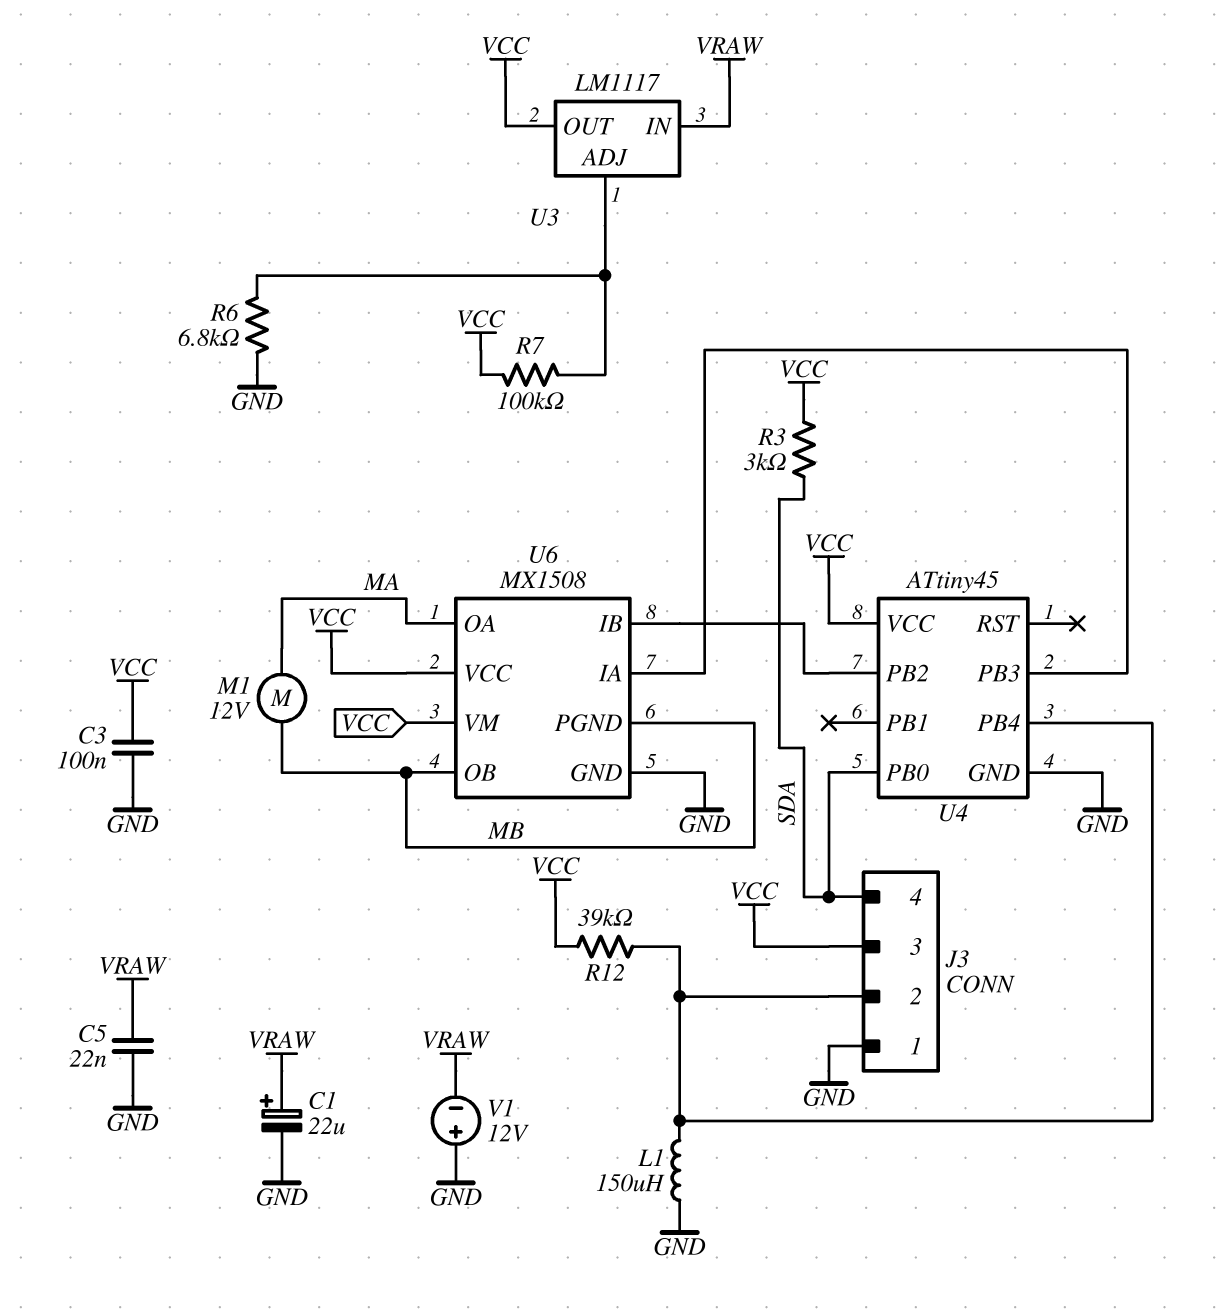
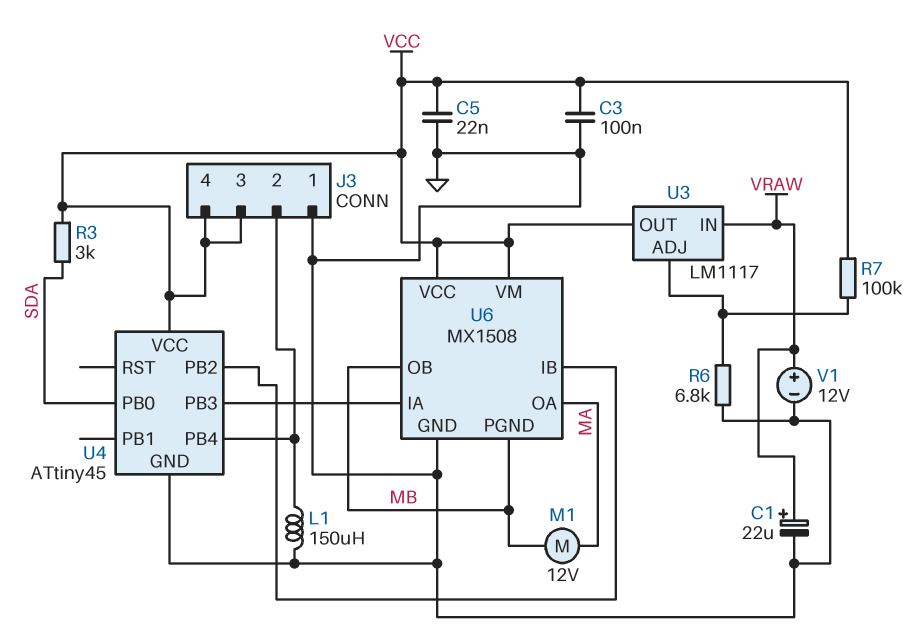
C5: 22nF (GND, VRAW) -> 22nF (GND, VCC)
J3 pin 4: SDA -> VCC
R12: 39k (J3/2, VCC) -> none
V1: 12V (plus GND, minus VRAW) -> 12V (plus VRAW, minus GND)

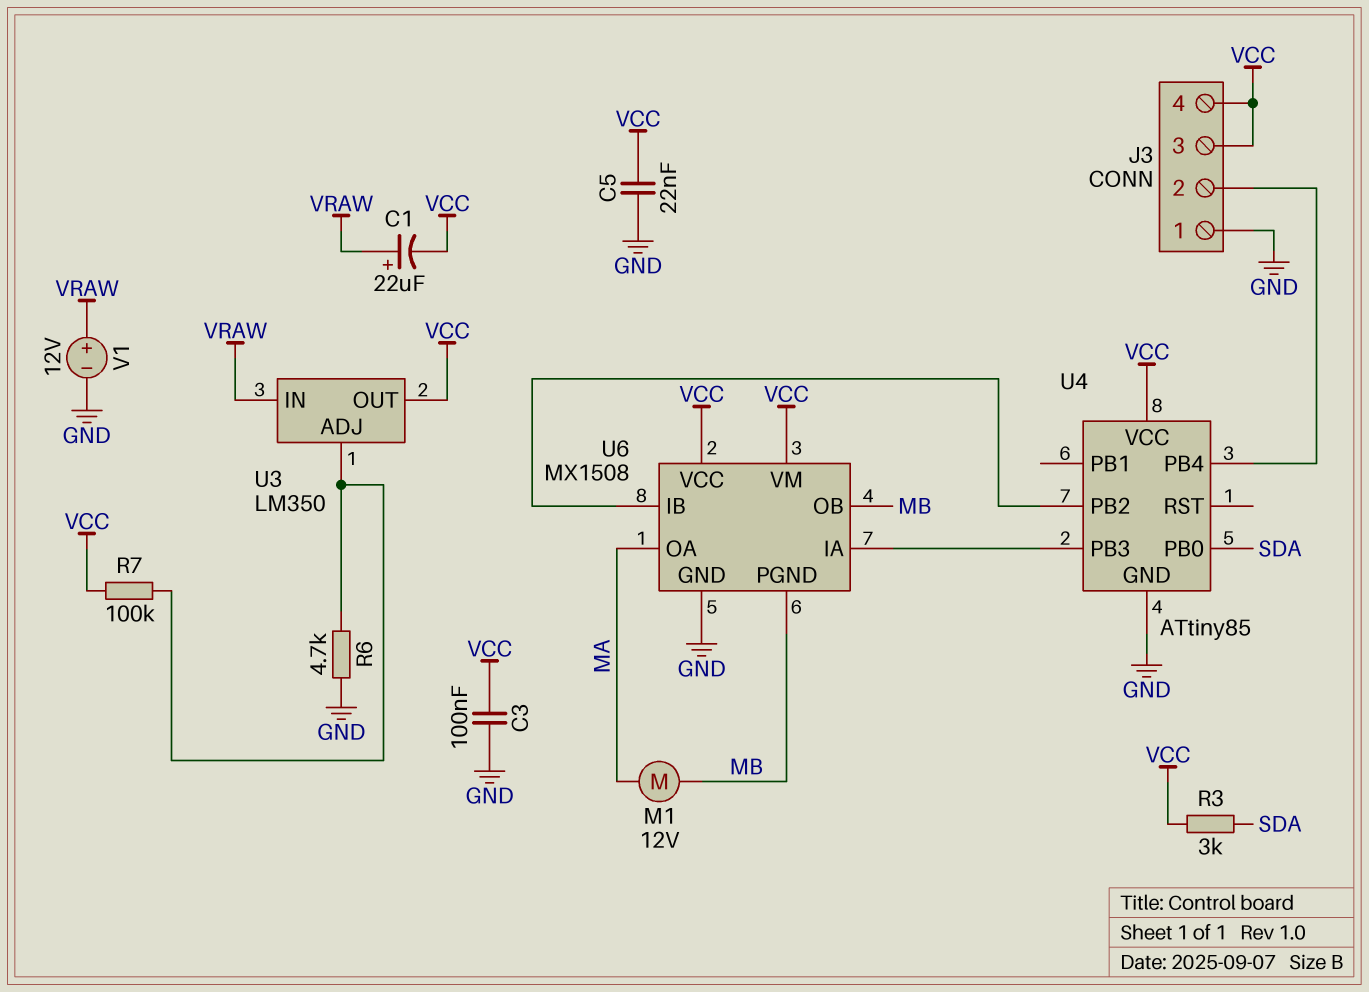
C1: 22uF (plus VRAW, minus GND) -> 22uF (plus VRAW, minus VCC)
L1: 150uH (GND, J3/2) -> none
R6: 6.8k (GND, U3/ADJ) -> 4.7k (GND, U3/ADJ)
U3: LM1117 -> LM350
U4: ATtiny45 -> ATtiny85

